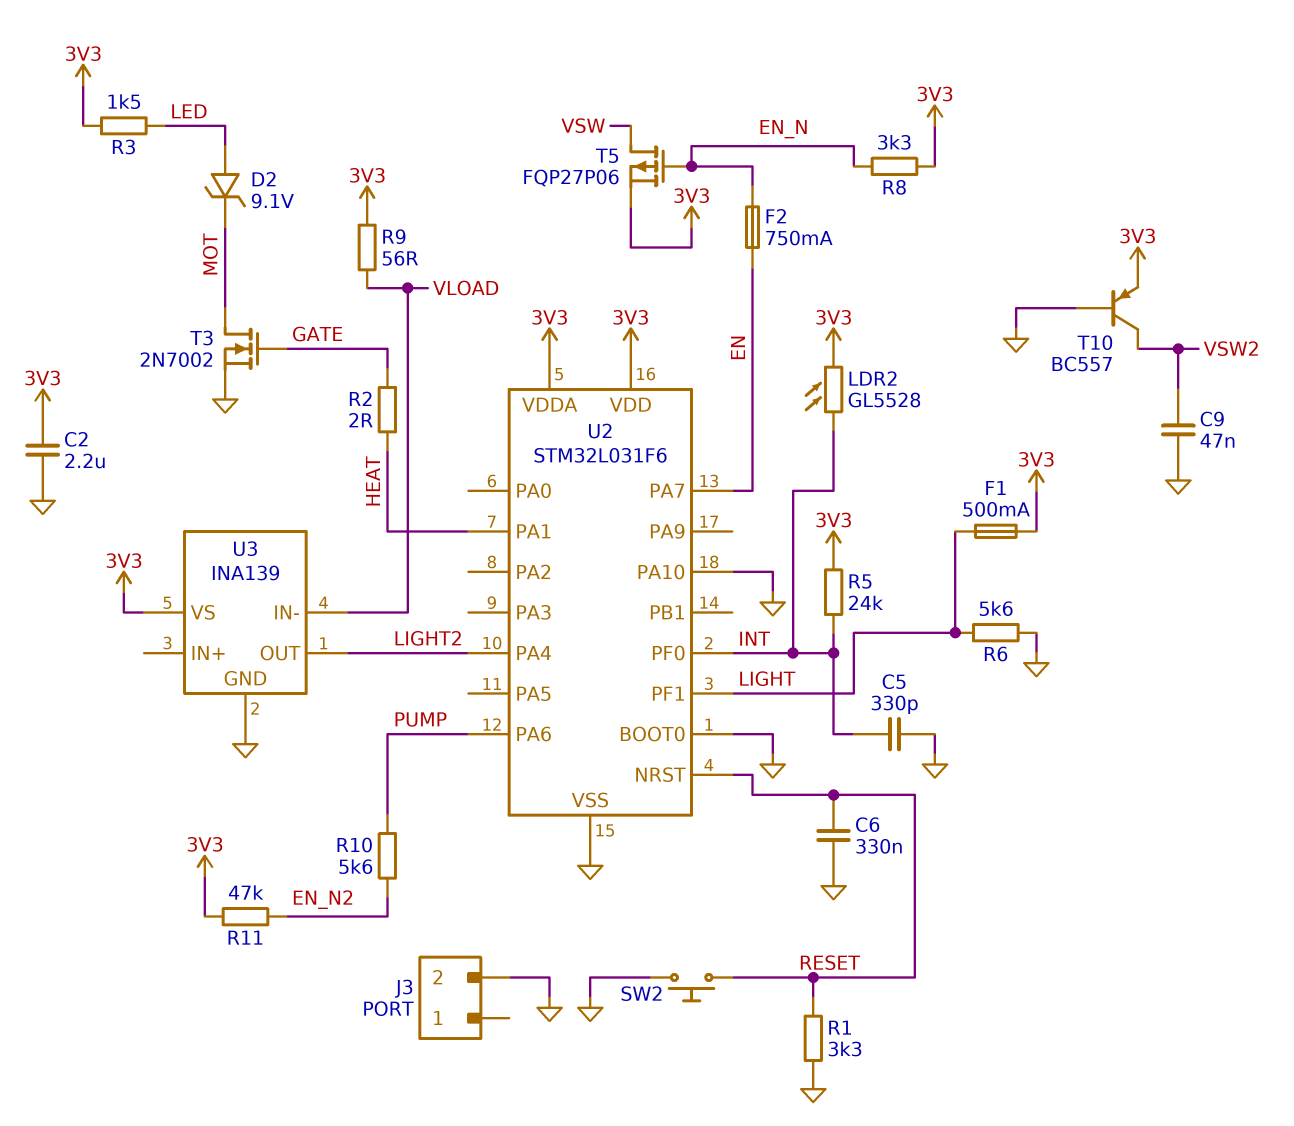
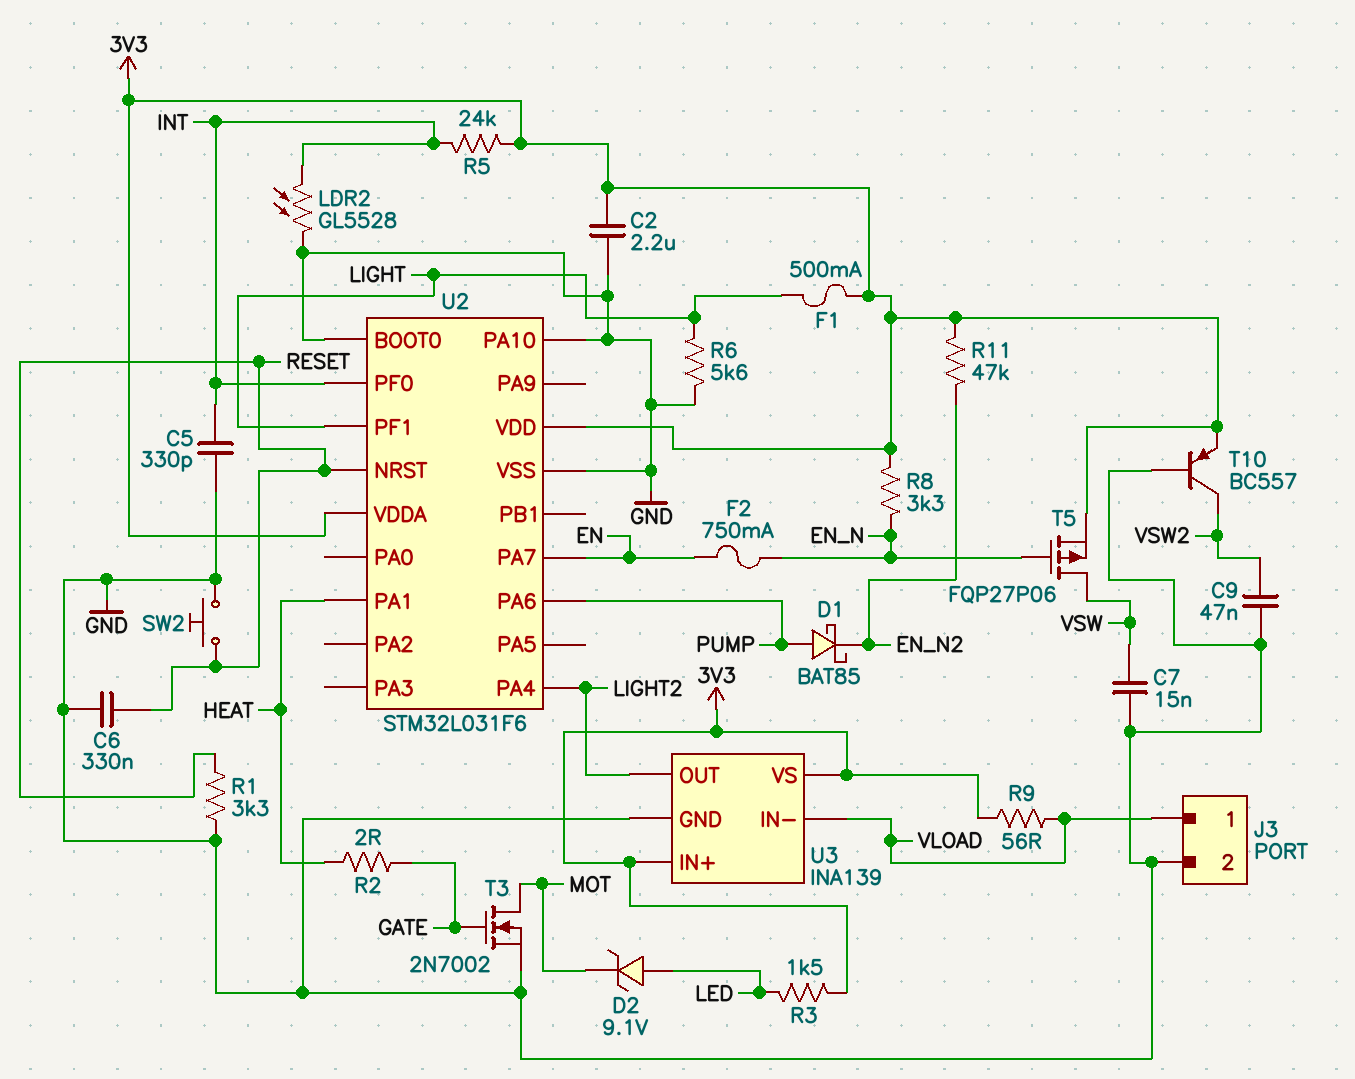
C7: none -> 15nF (GND, VSW)
D1: none -> schottky BAT85 (A PUMP, K EN_N2)
J3 pin 1: none -> VLOAD
LDR2: GL5528 (3V3, INT) -> GL5528 (GND, INT)
R10: 5.6k (EN_N2, PUMP) -> none
U3 pin IN+: none -> 3V3

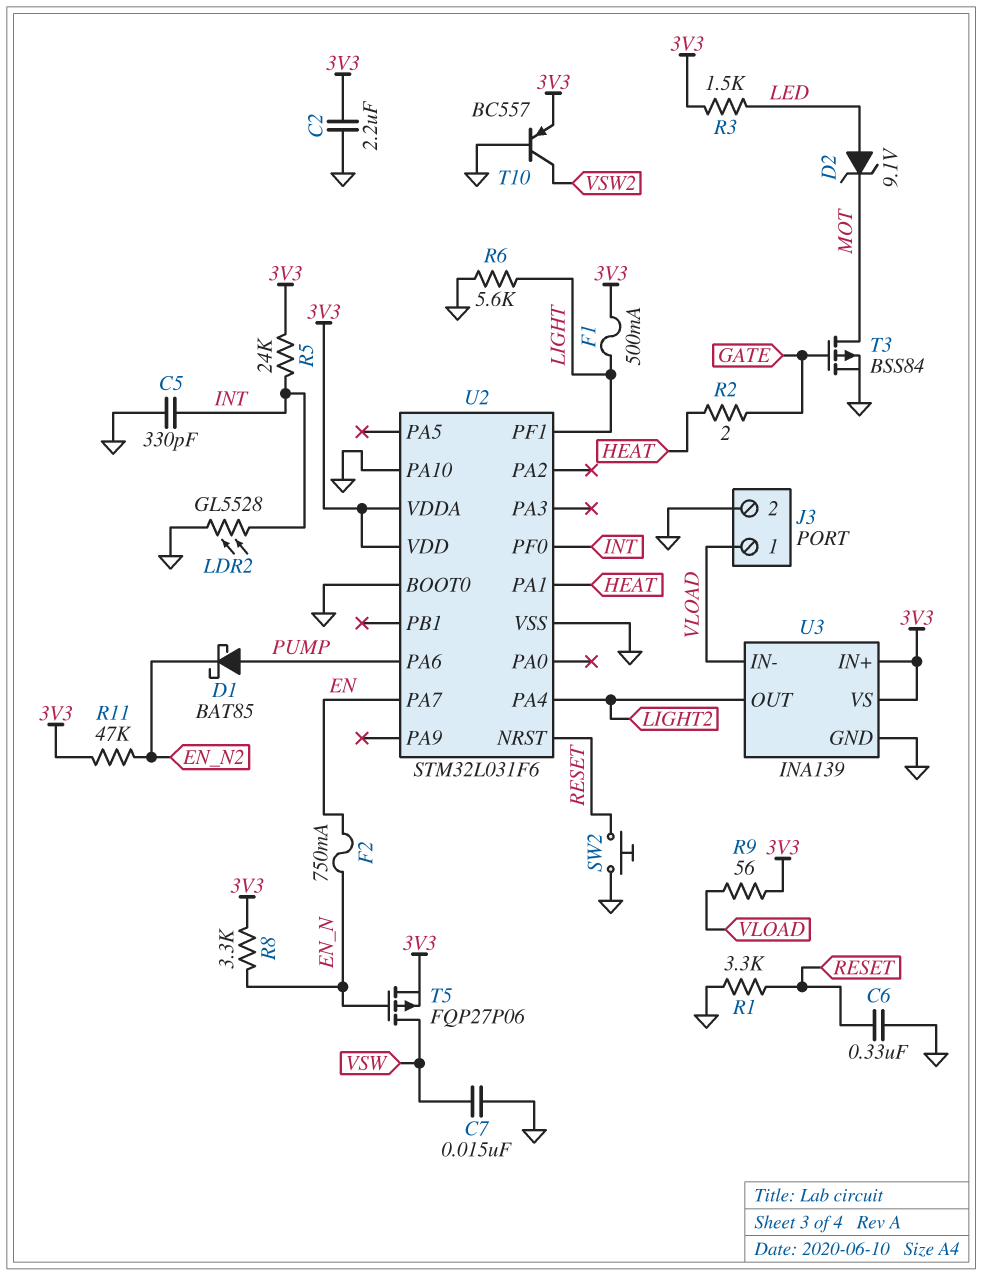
C9: 47nF (GND, VSW2) -> none
T3: NMOS 2N7002 (G GATE, D MOT, S GND) -> PMOS BSS84 (G GATE, D MOT, S GND)

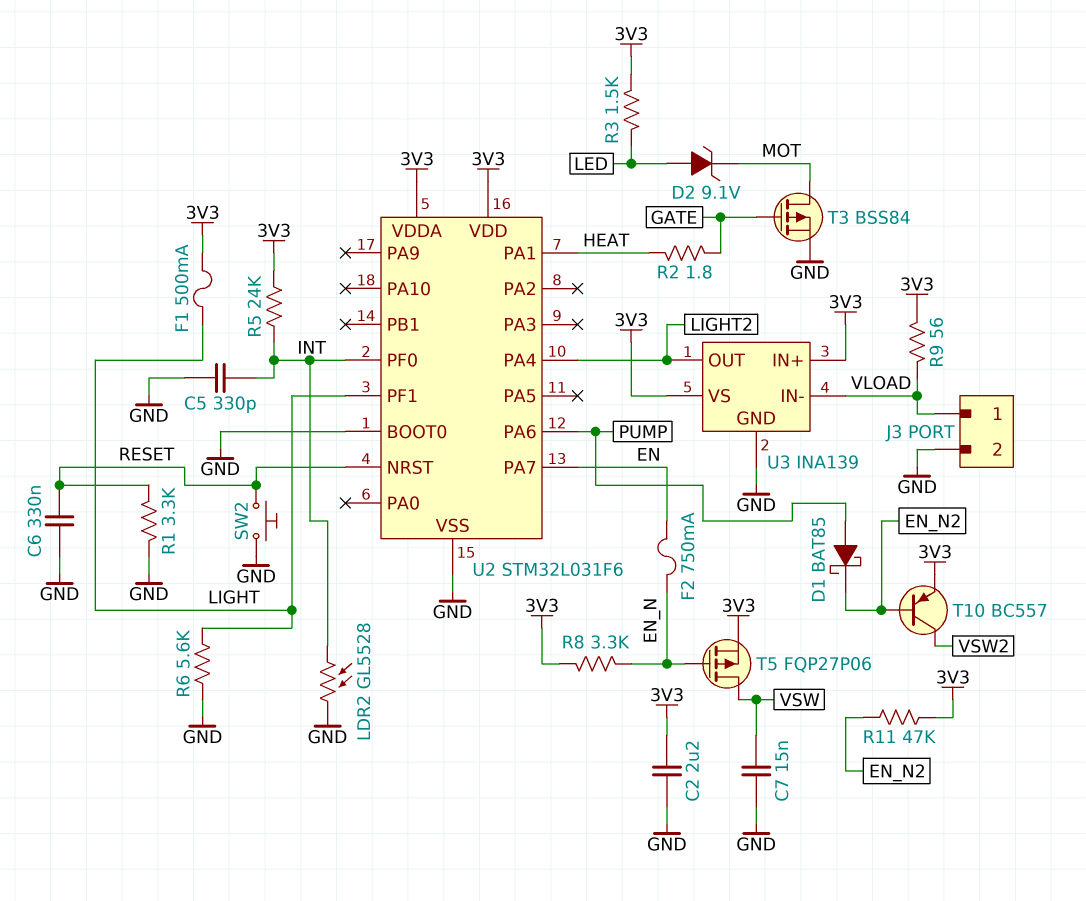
R2: 2 (GATE, HEAT) -> 1.8 (GATE, HEAT)
T10: PNP BC557 (B GND, C VSW2, E 3V3) -> PNP BC557 (B EN_N2, C VSW2, E 3V3)
U2 pin PA10: GND -> none

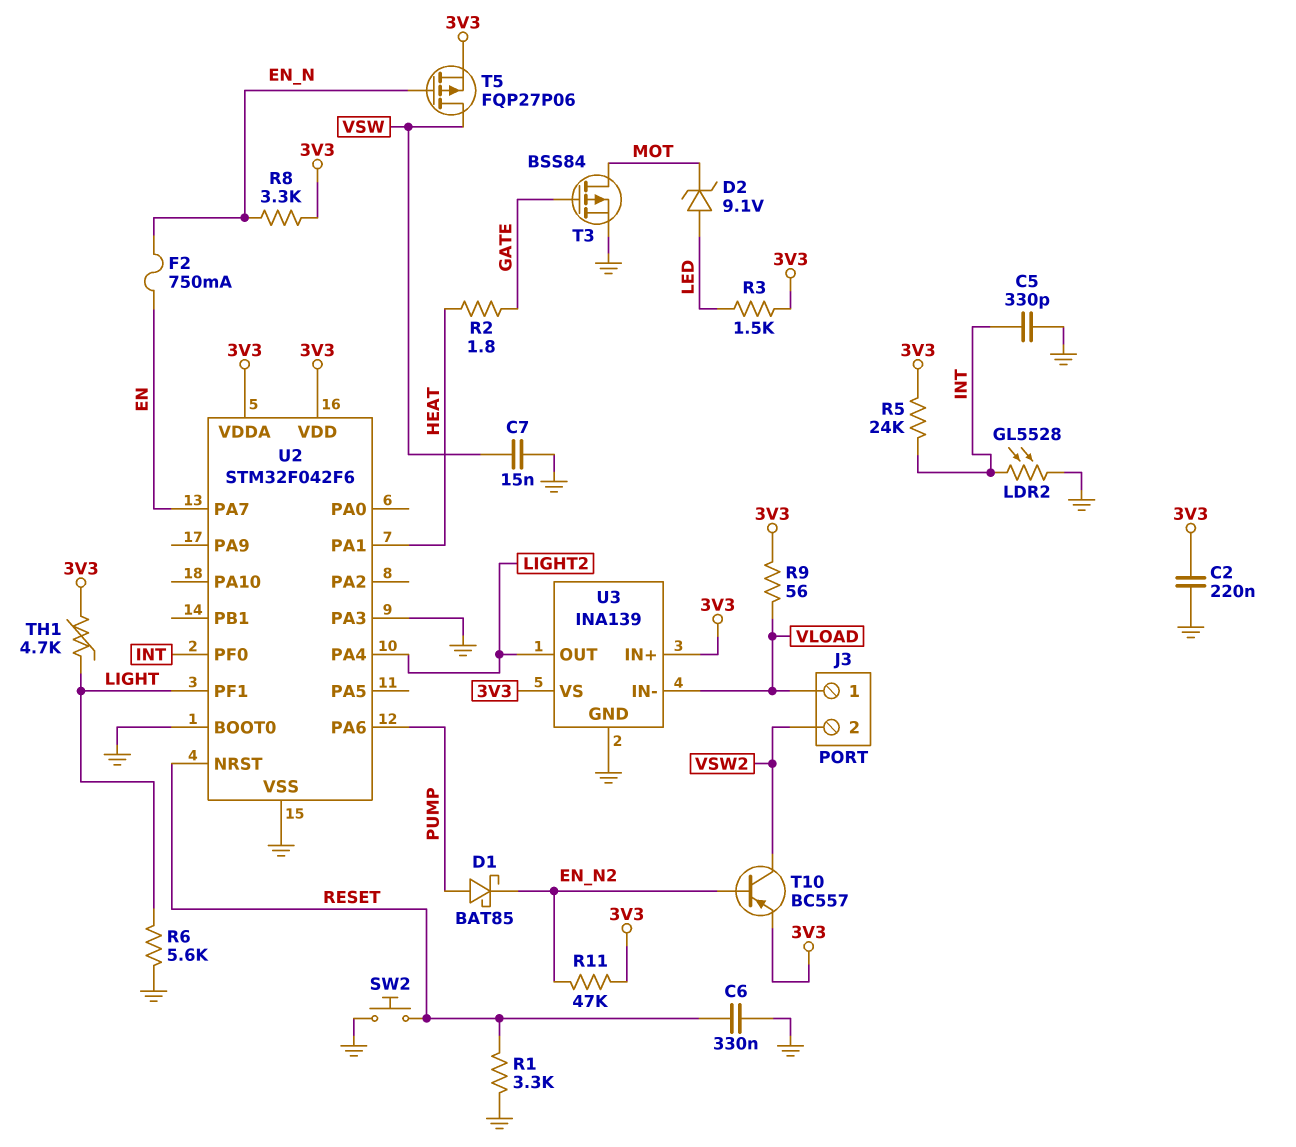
C2: 2.2uF (3V3, GND) -> 220nF (3V3, GND)
F1: 500mA (3V3, LIGHT) -> none
J3 pin 2: GND -> VSW2
TH1: none -> 4.7k (3V3, LIGHT)
U2: STM32L031F6 -> STM32F042F6
U2 pin PA3: none -> GND

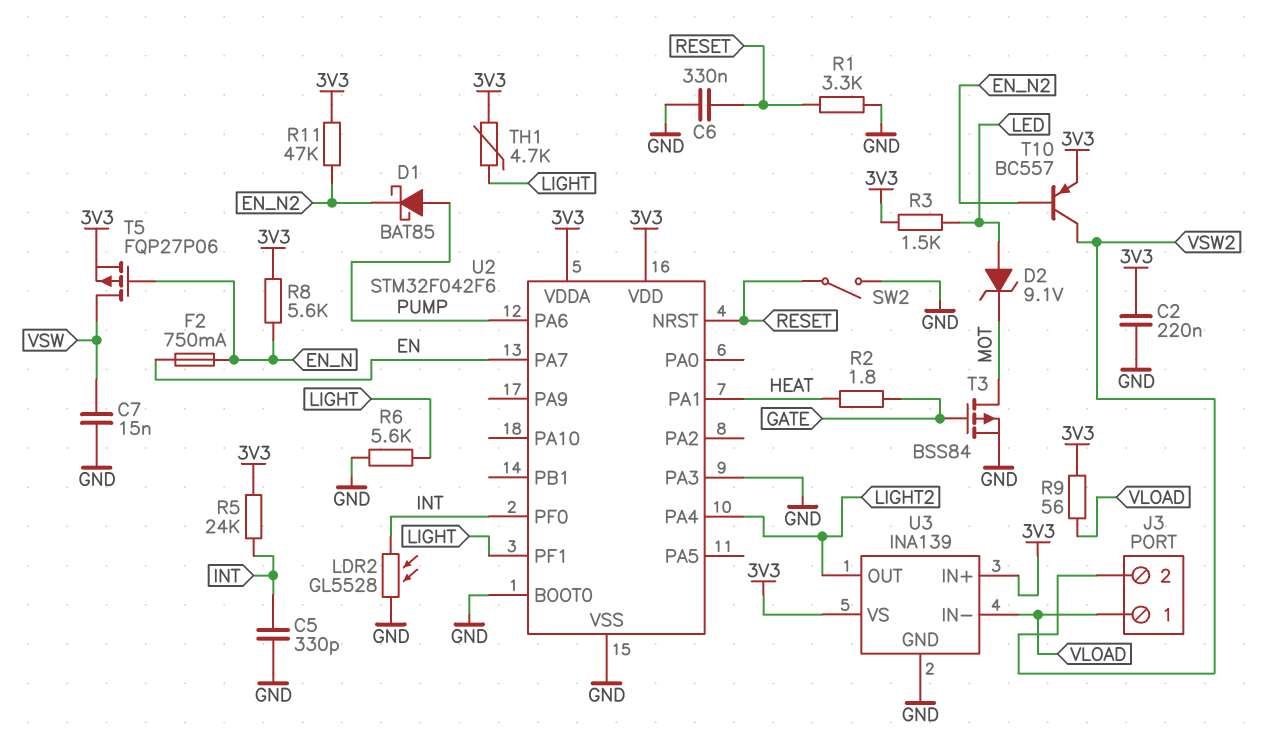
R8: 3.3k (3V3, EN_N) -> 5.6k (3V3, EN_N)
SW2: button (GND, RESET) -> switch (GND, RESET)

